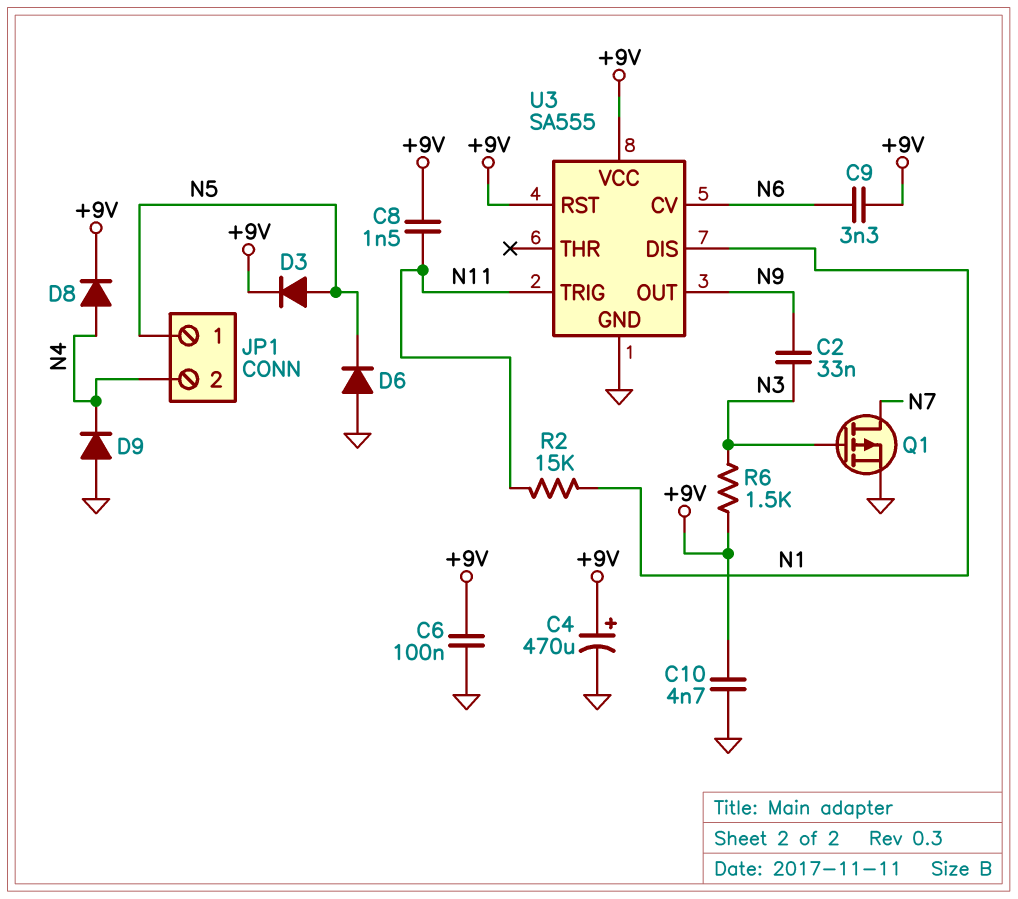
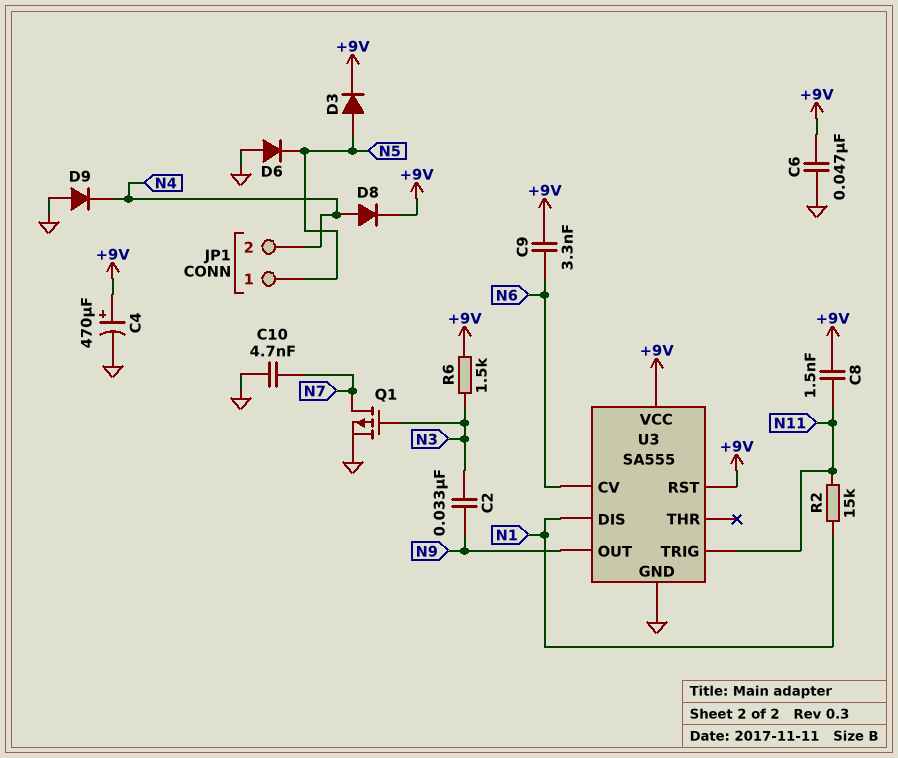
C6: 100nF (+9V, GND) -> 47nF (+9V, GND)
C10: 4.7nF (+9V, GND) -> 4.7nF (GND, N7)

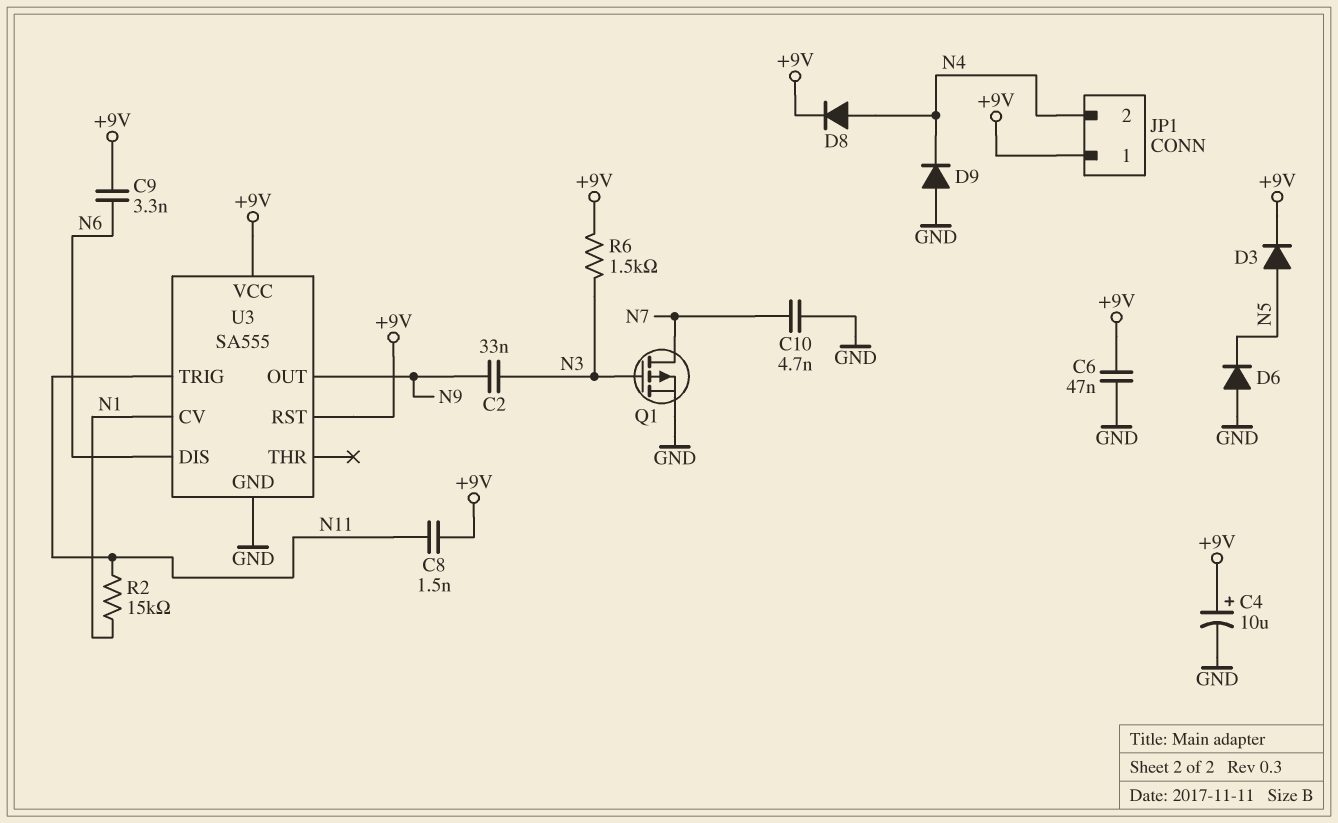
C4: 470uF (plus +9V, minus GND) -> 10uF (plus +9V, minus GND)
JP1 pin 1: N5 -> +9V
U3 pin CV: N6 -> N1
U3 pin DIS: N1 -> N6

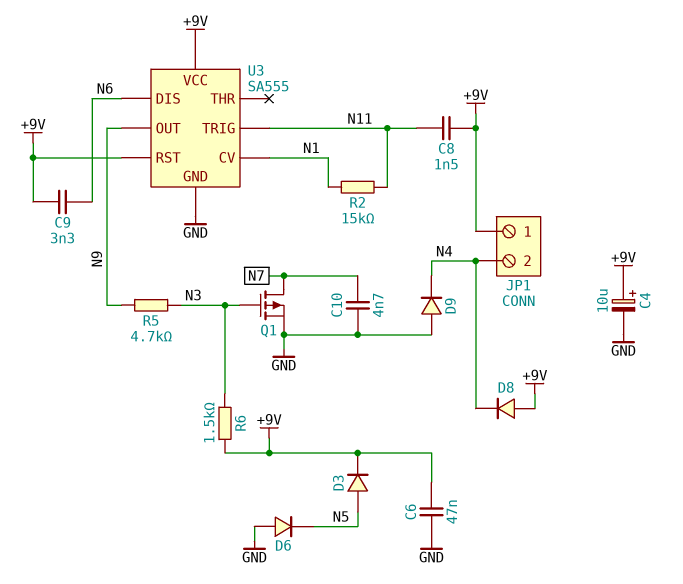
C2: 33nF (N3, N9) -> none
D8: diode (A N4, K +9V) -> diode (A +9V, K N4)
R5: none -> 4.7k (N3, N9)

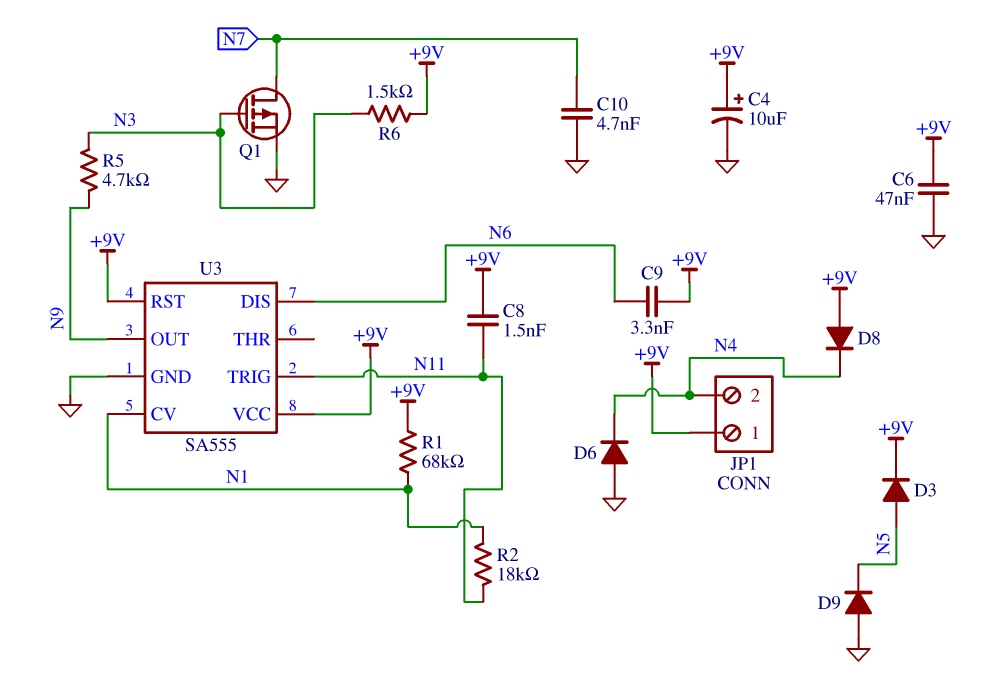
D6: diode (A GND, K N5) -> diode (A GND, K N4)
D9: diode (A GND, K N4) -> diode (A GND, K N5)
R1: none -> 68k (+9V, N1)
R2: 15k (N1, N11) -> 18k (N1, N11)

